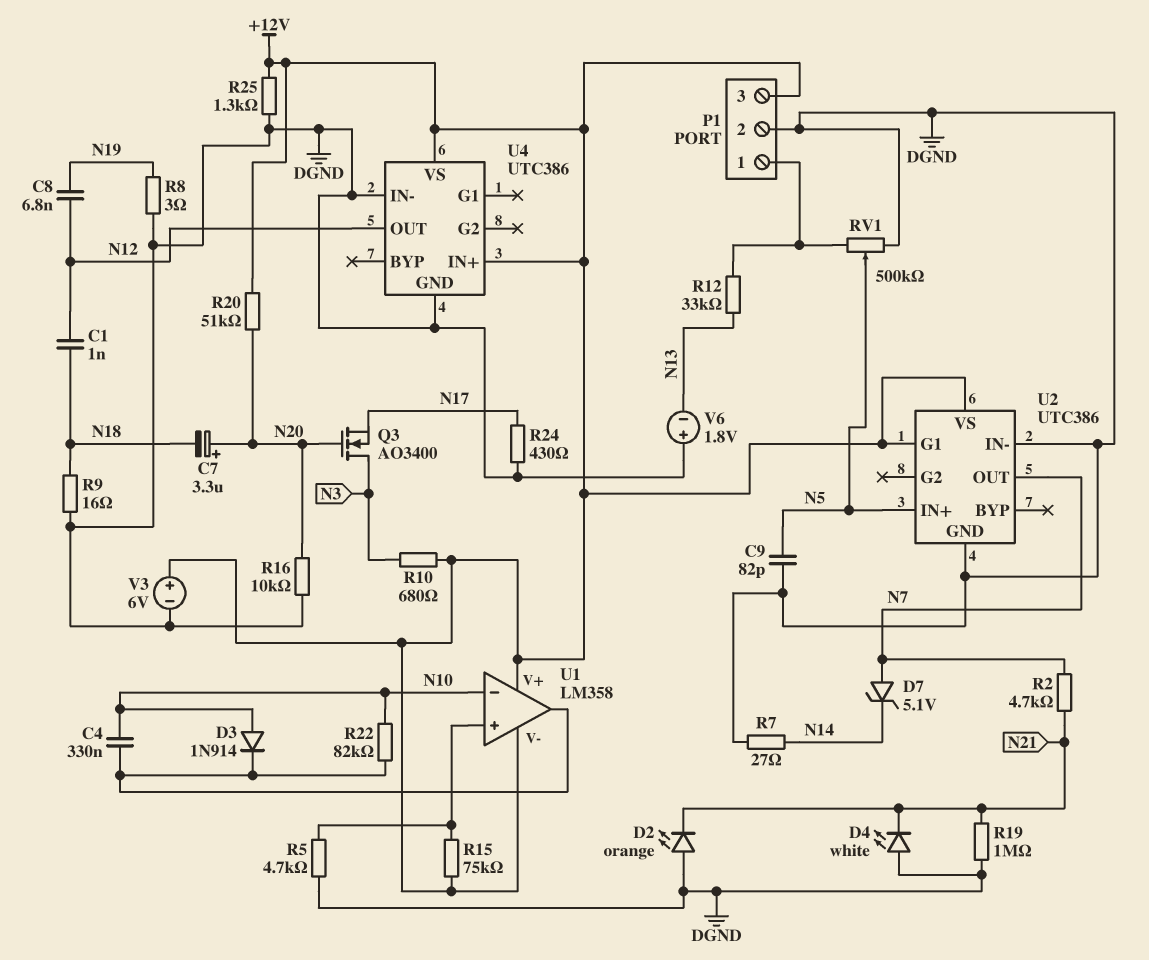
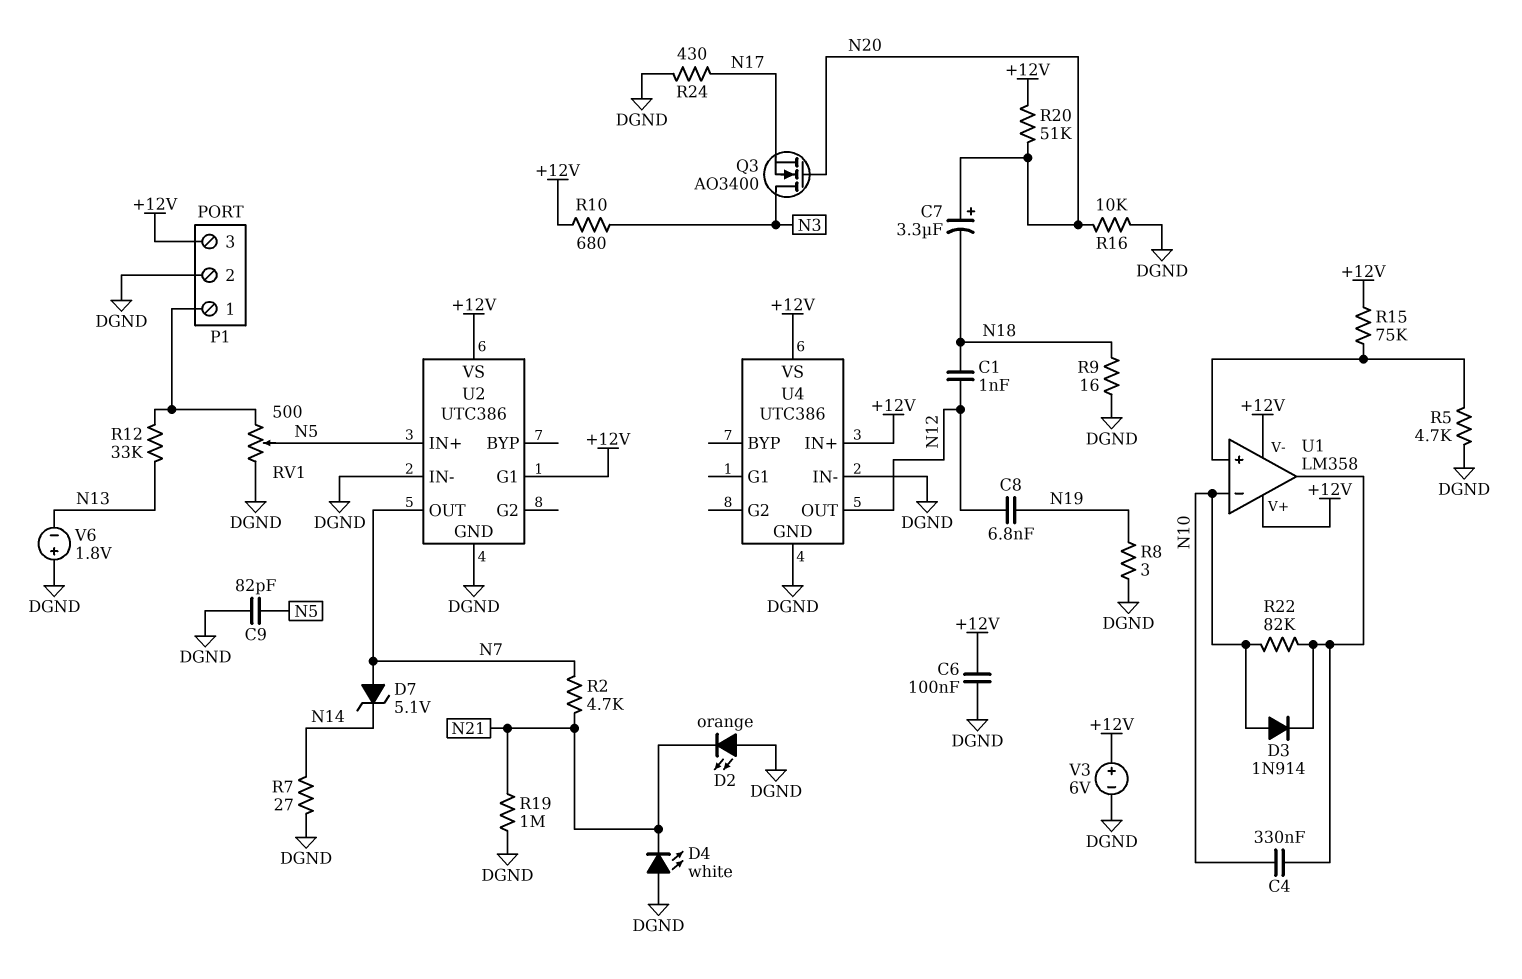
C6: none -> 100nF (+12V, DGND)
R25: 1.3k (+12V, DGND) -> none
RV1: 500k (DGND, P1/1, wiper N5) -> 500 (DGND, P1/1, wiper N5)

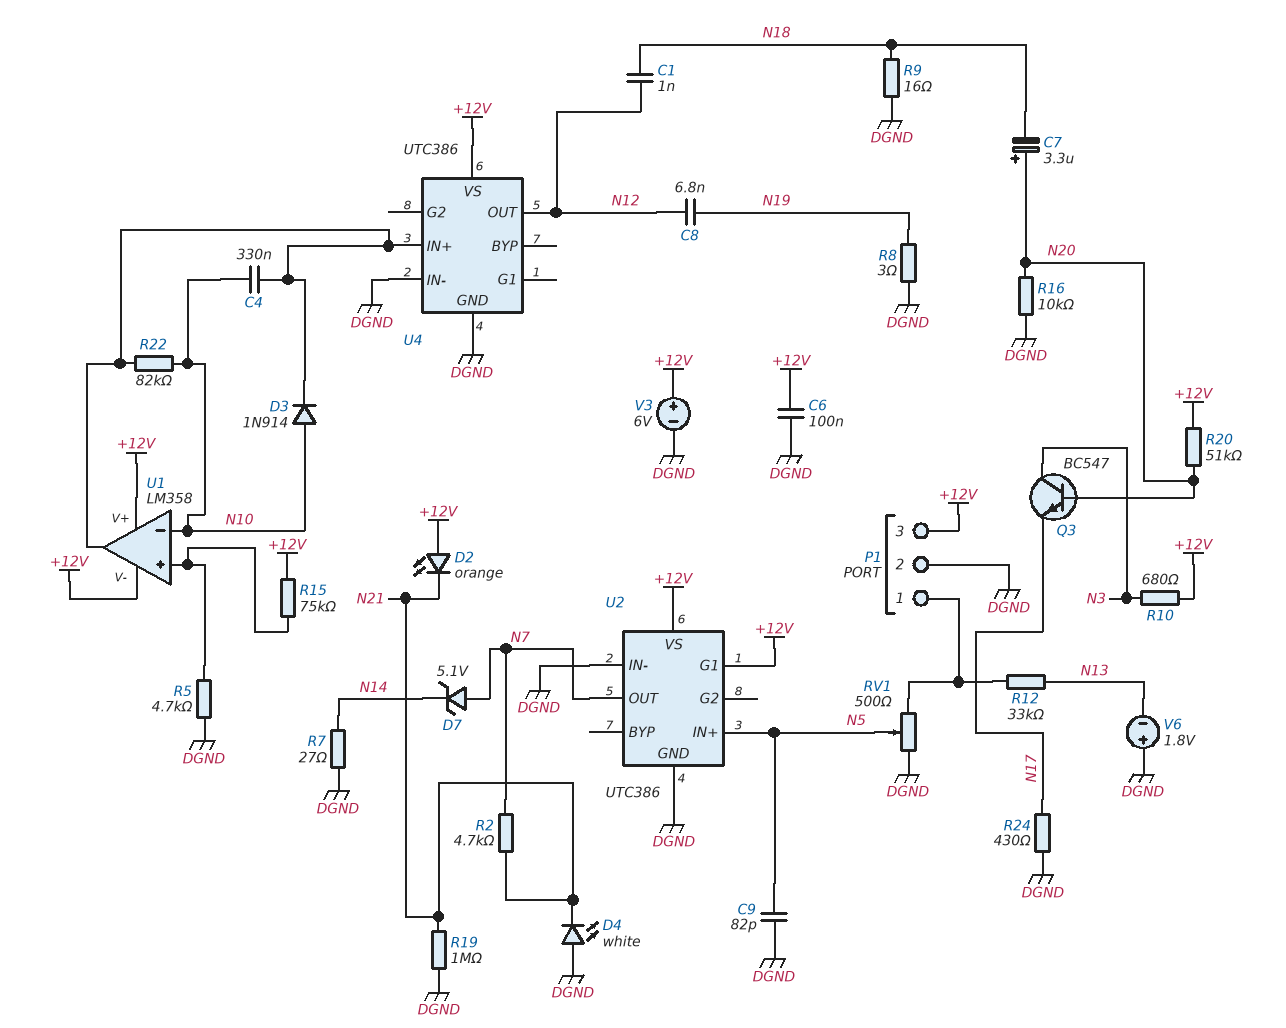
D2: LED orange (A DGND, K N21) -> LED orange (A +12V, K N21)
Q3: NMOS AO3400 (G N20, D N3, S N17) -> NPN BC547 (B N20, C N3, E N17)
U4 pin IN+: +12V -> U1/out

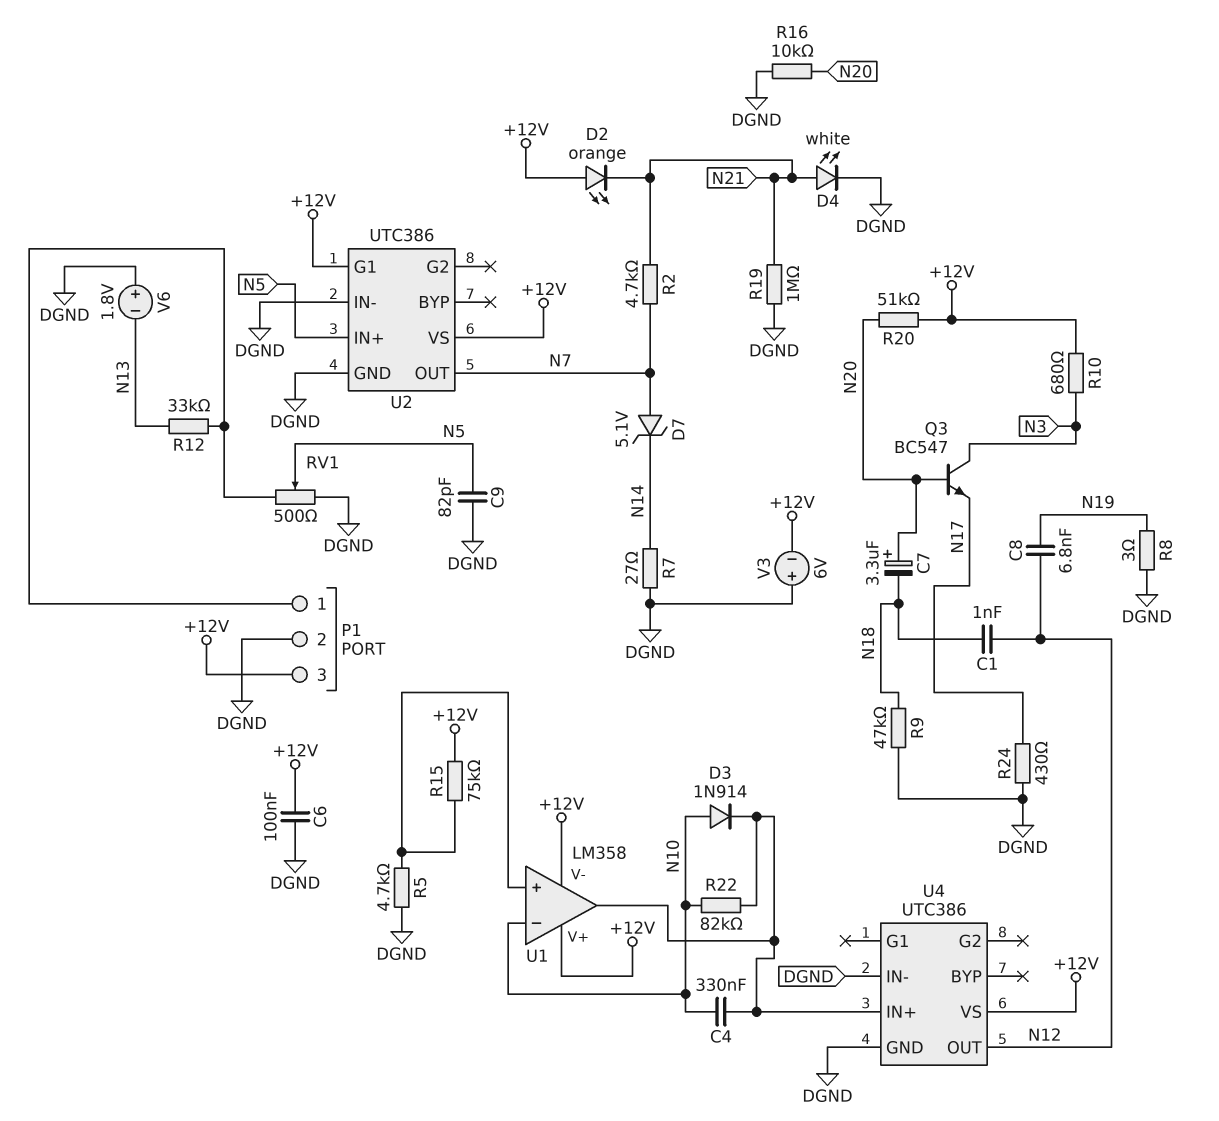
D4: LED white (A DGND, K N21) -> LED white (A N21, K DGND)
R9: 16 (DGND, N18) -> 47k (DGND, N18)
V3: 6V (plus +12V, minus DGND) -> 6V (plus DGND, minus +12V)

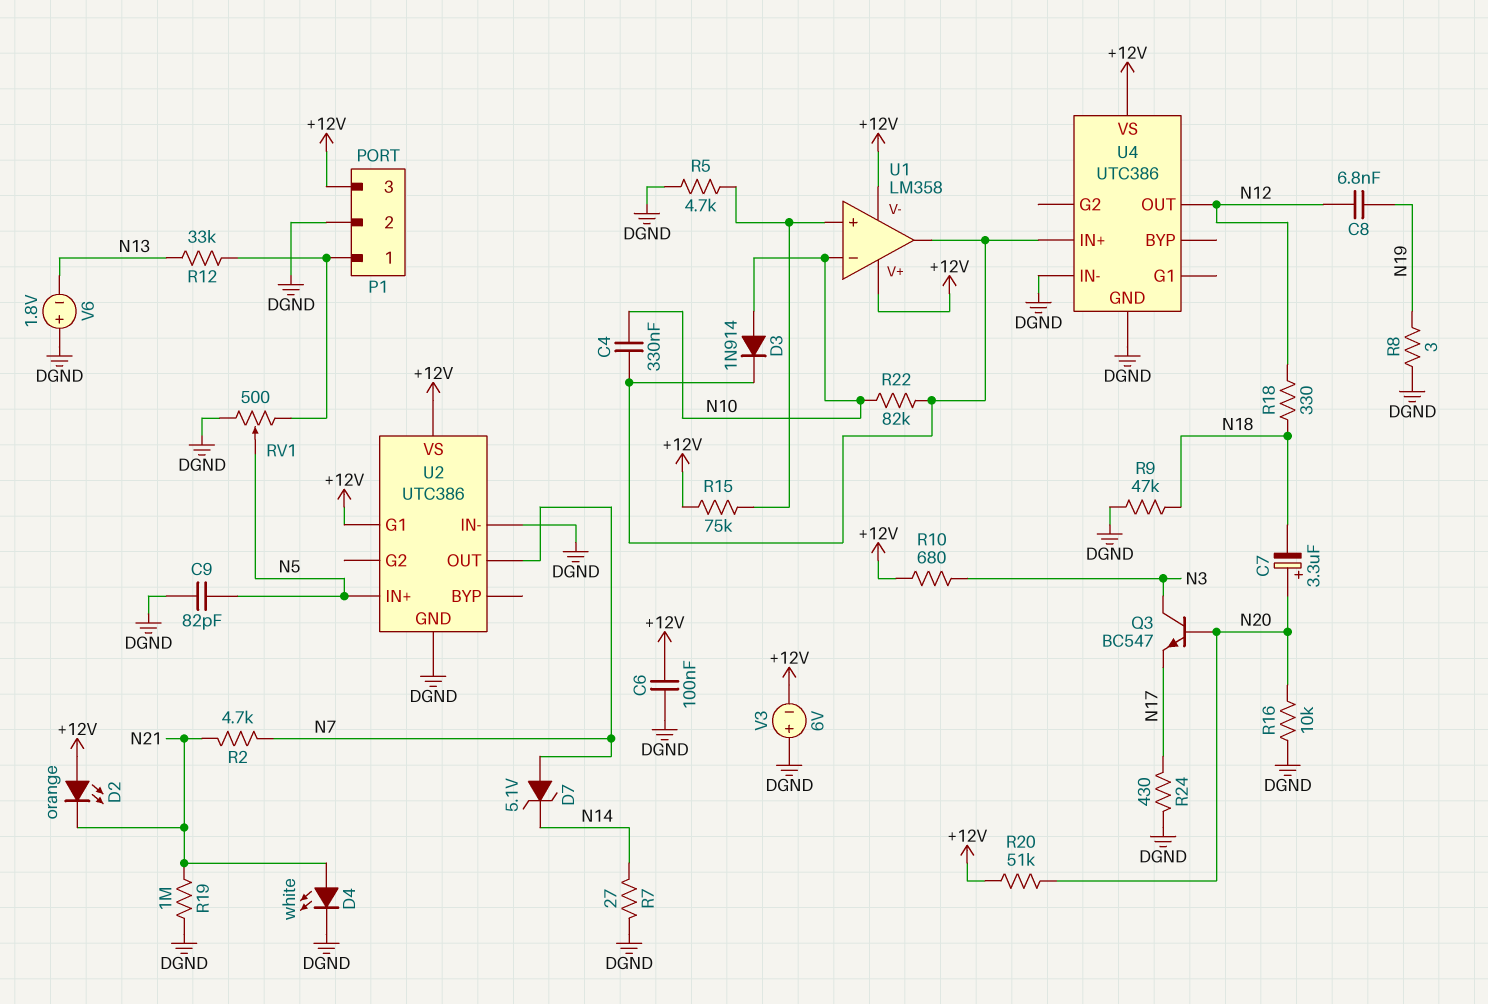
C1: 1nF (N12, N18) -> none
R18: none -> 330 (N12, N18)

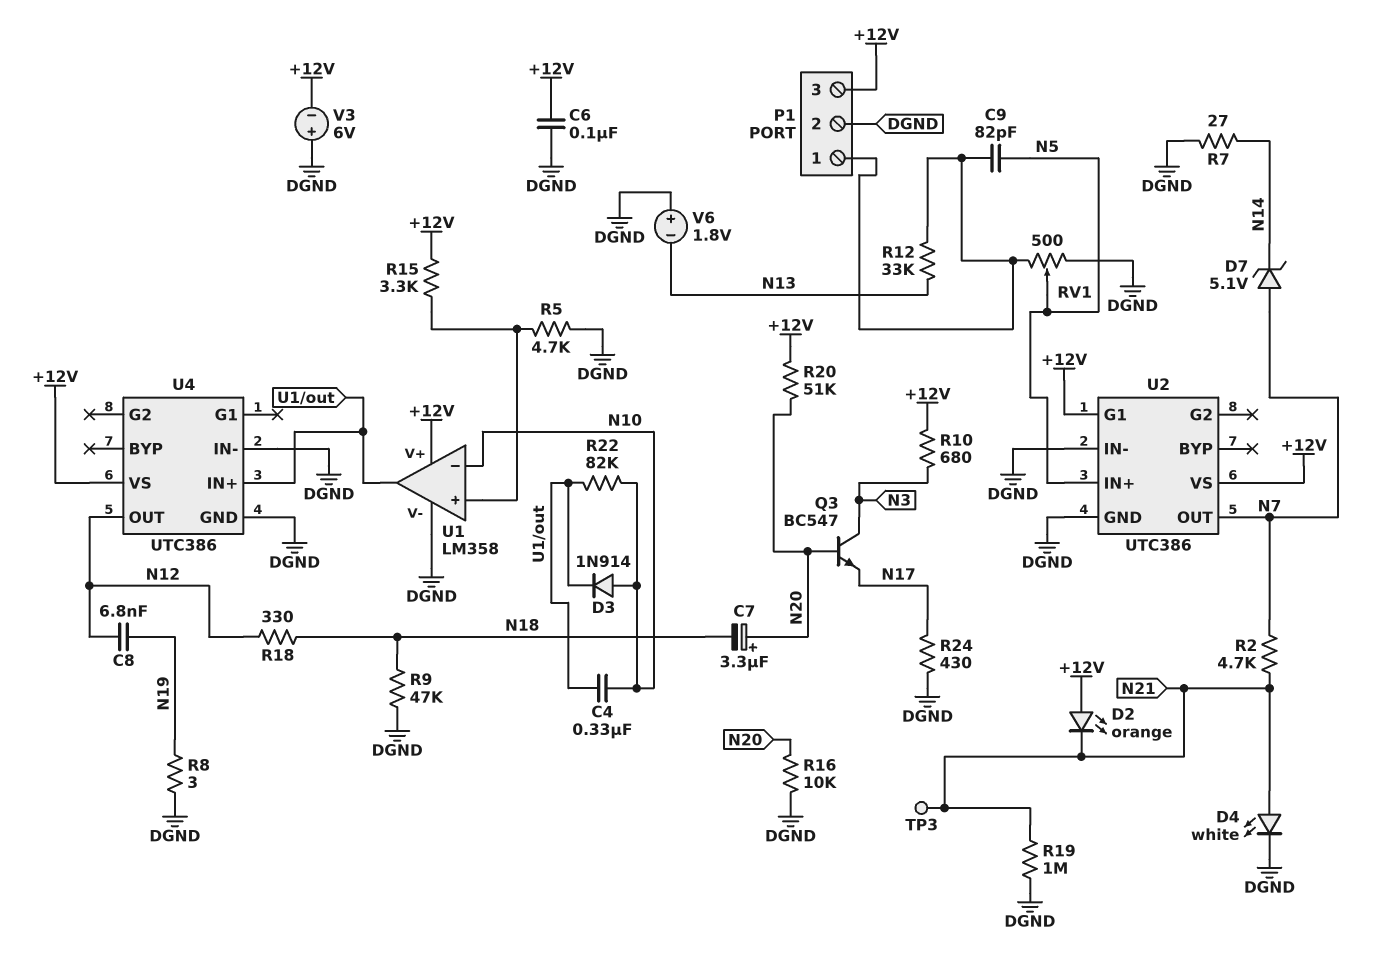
C9: 82pF (DGND, N5) -> 82pF (N5, P1/1)
R15: 75k (+12V, U1/in+) -> 3.3k (+12V, U1/in+)
TP3: none -> test point (N21)
U1 pin V-: +12V -> DGND

